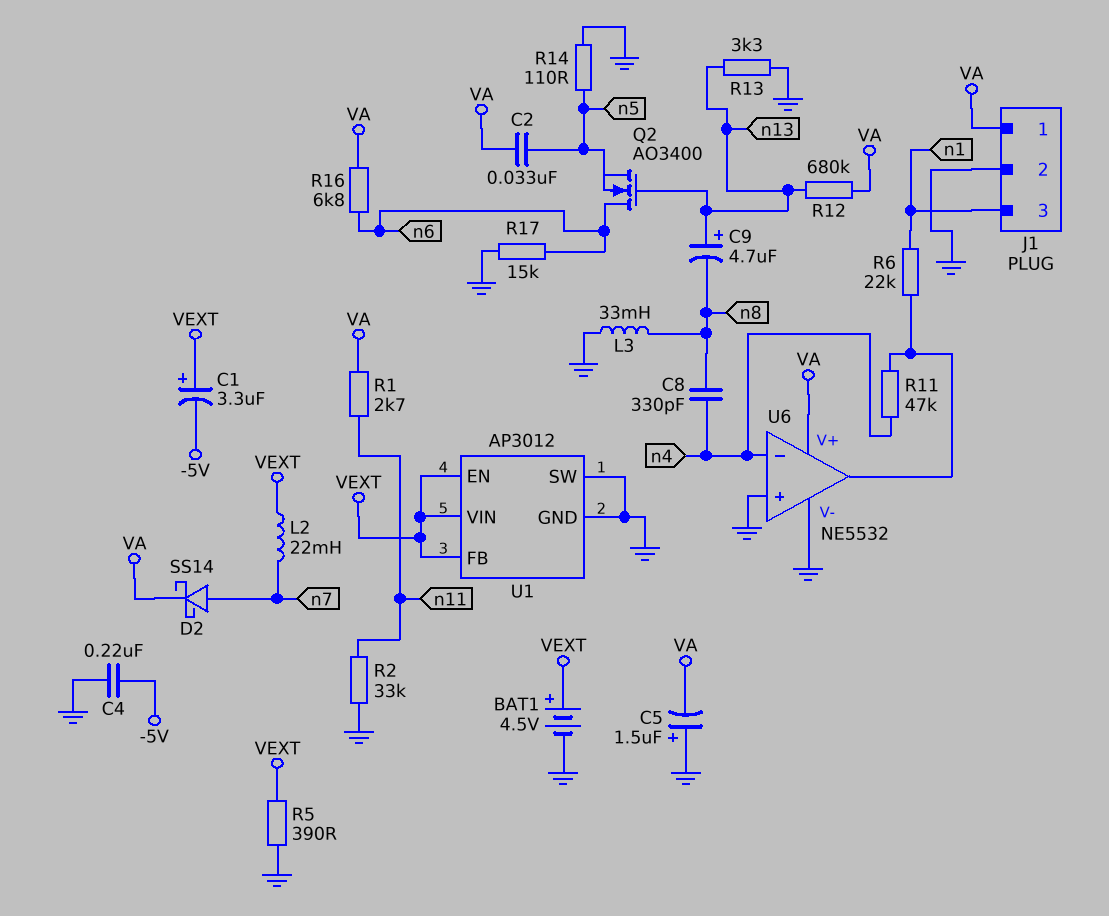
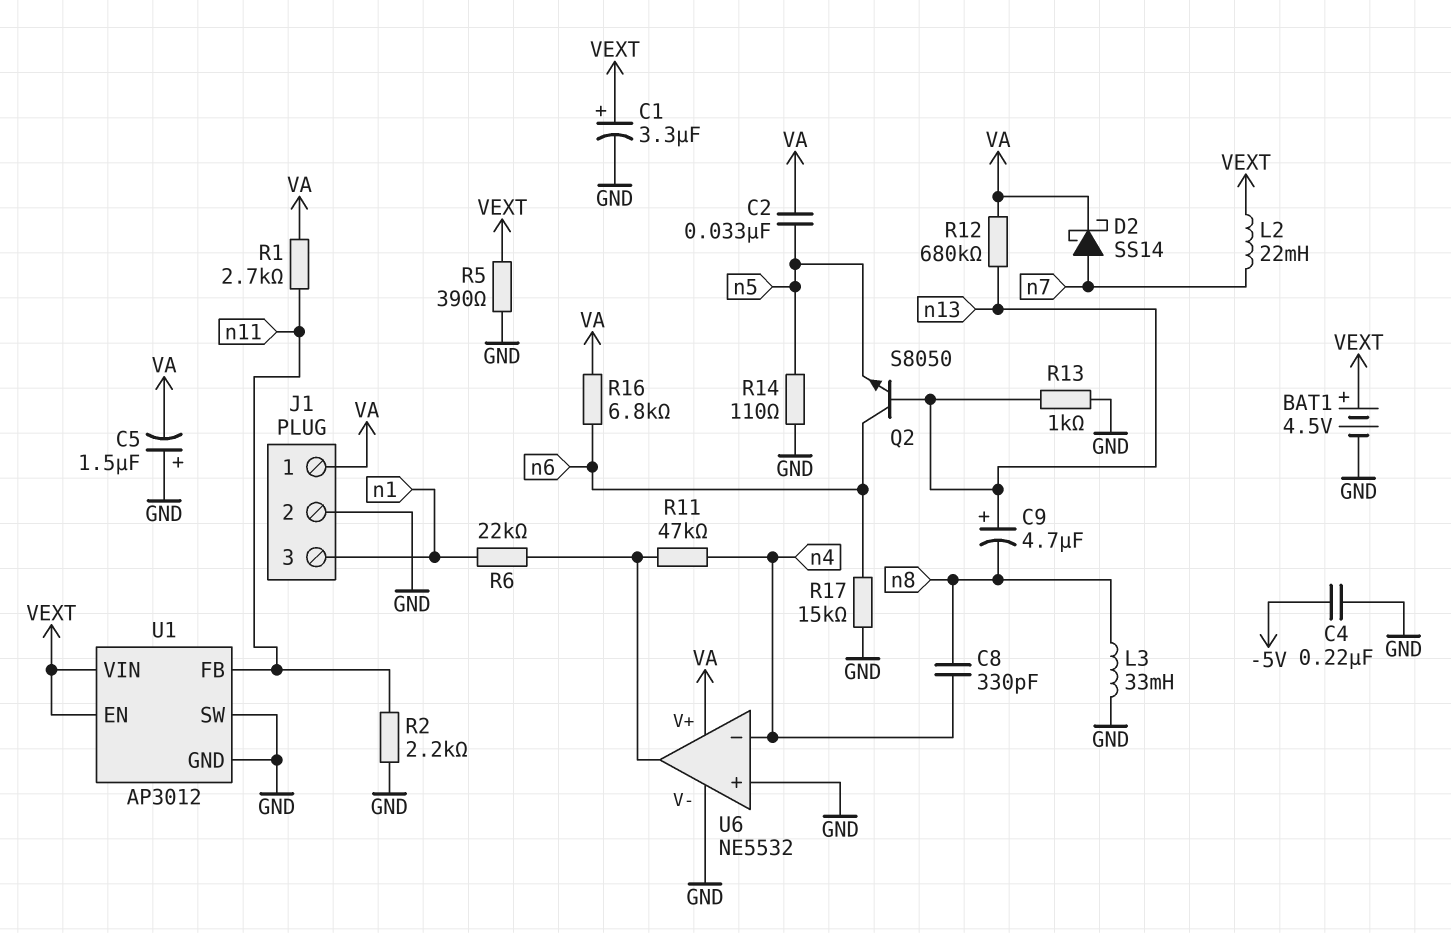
C1: 3.3uF (plus VEXT, minus -5V) -> 3.3uF (plus VEXT, minus GND)
Q2: NMOS AO3400 (G n13, D n6, S n5) -> NPN S8050 (B n13, C n6, E n5)
R2: 33k (GND, n11) -> 2.2k (GND, n11)
R13: 3.3k (GND, n13) -> 1k (GND, n13)
U1 pin FB: VEXT -> n11

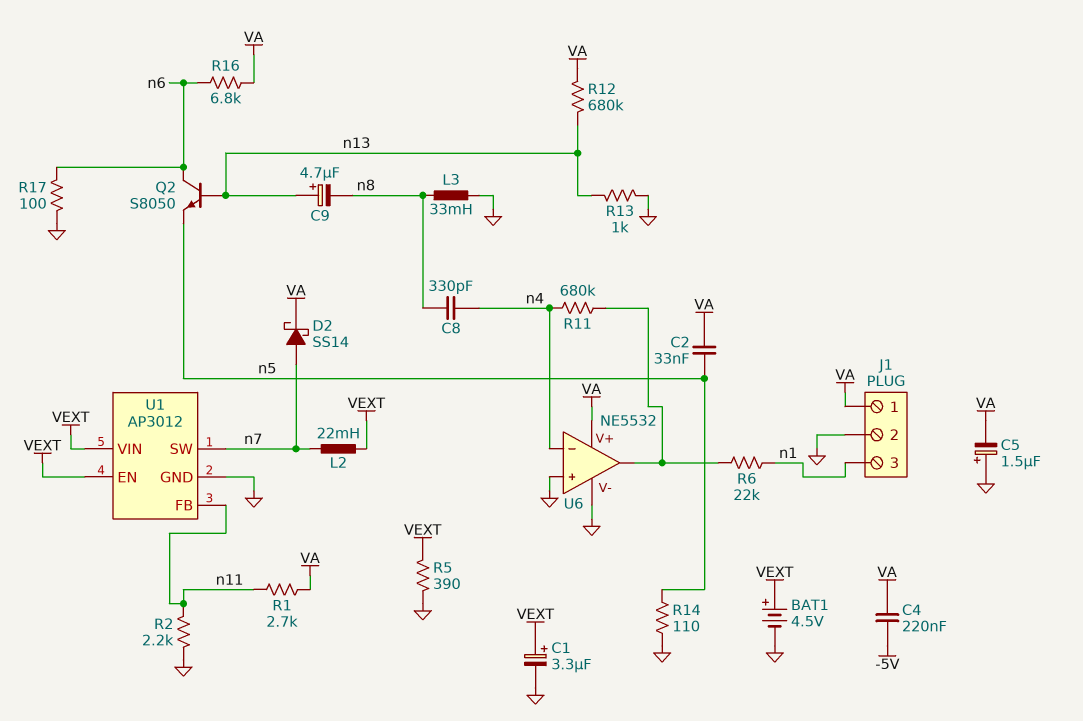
C4: 220nF (-5V, GND) -> 220nF (-5V, VA)
R11: 47k (U6/out, n4) -> 680k (U6/out, n4)
R17: 15k (GND, n6) -> 100 (GND, n6)
U1 pin SW: GND -> n7

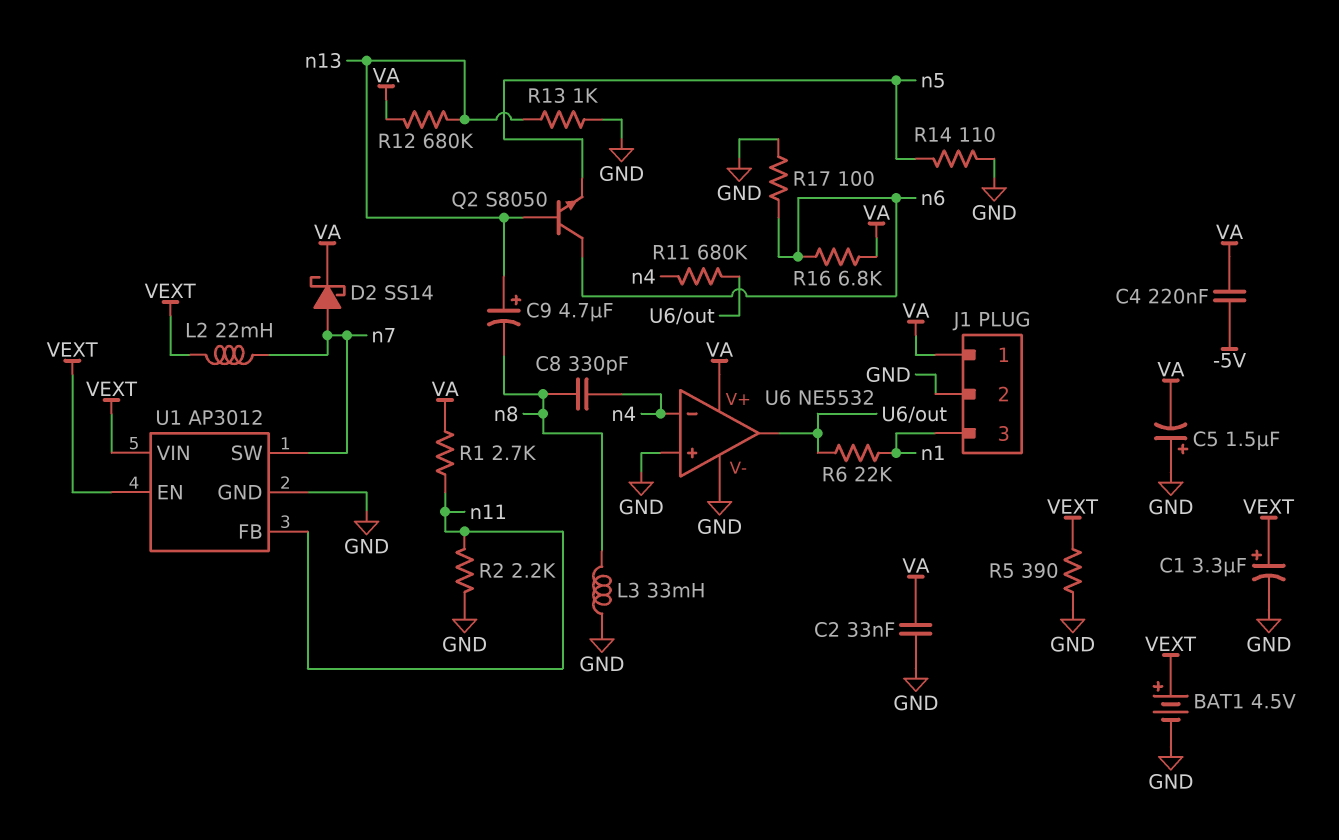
C2: 33nF (VA, n5) -> 33nF (GND, VA)

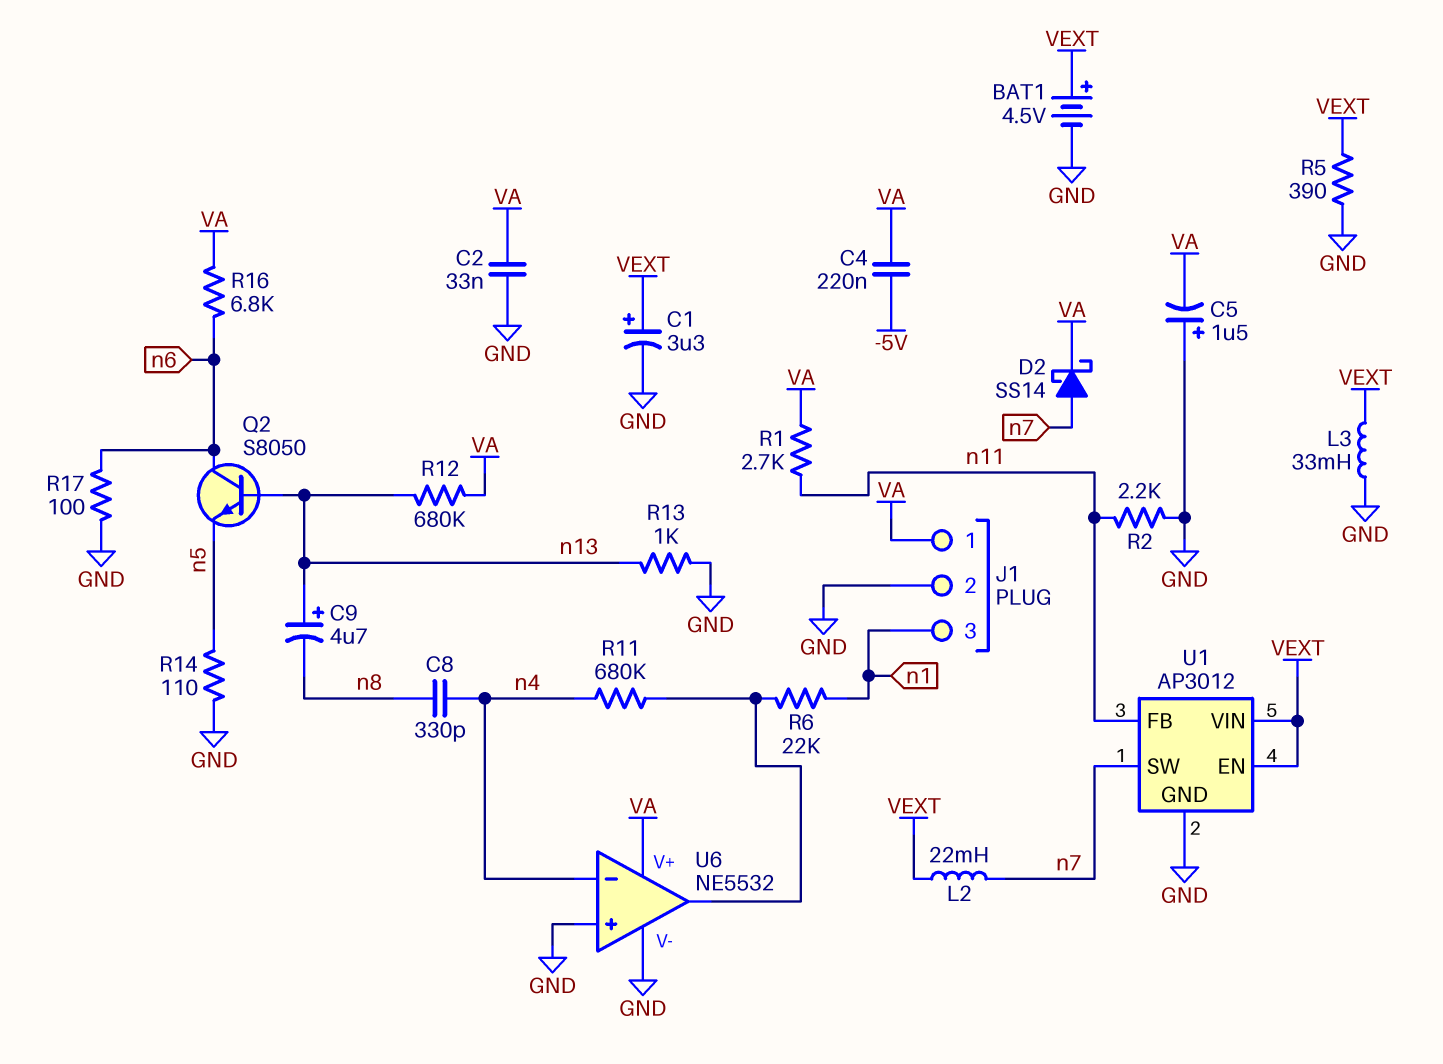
L3: 33mH (GND, n8) -> 33mH (GND, VEXT)

